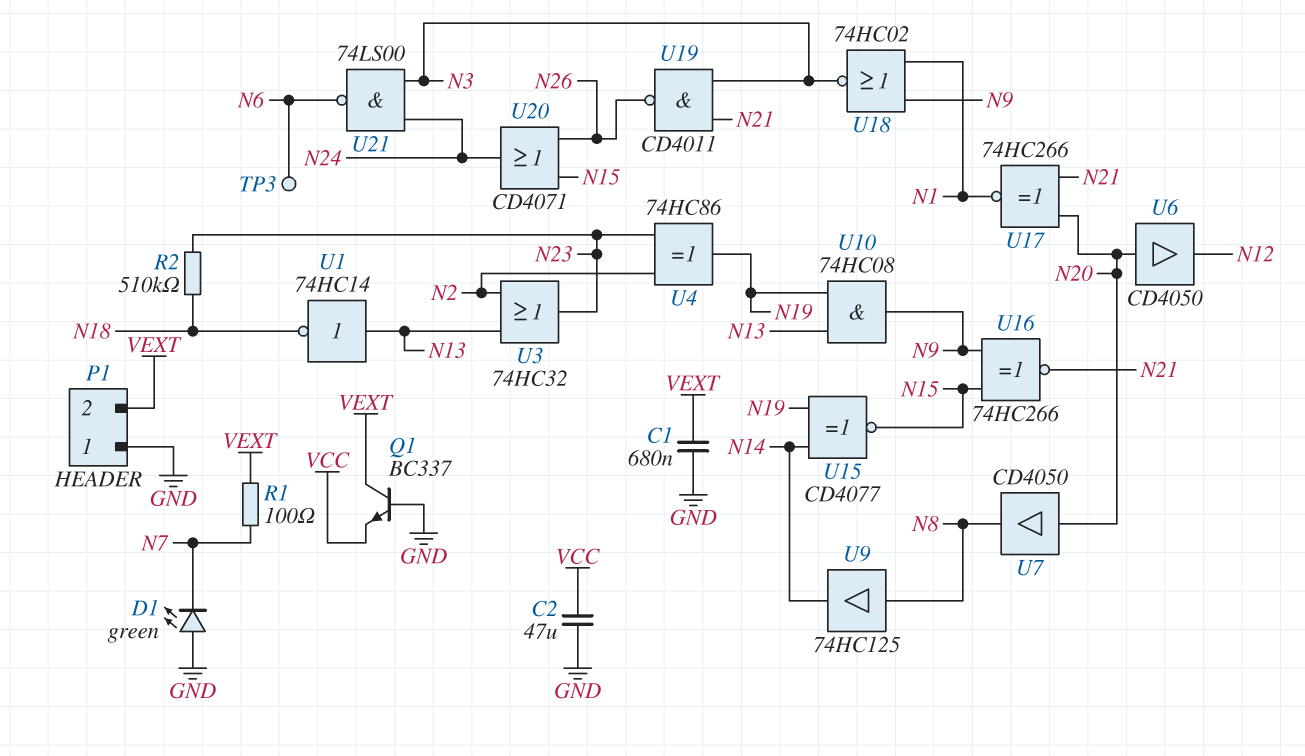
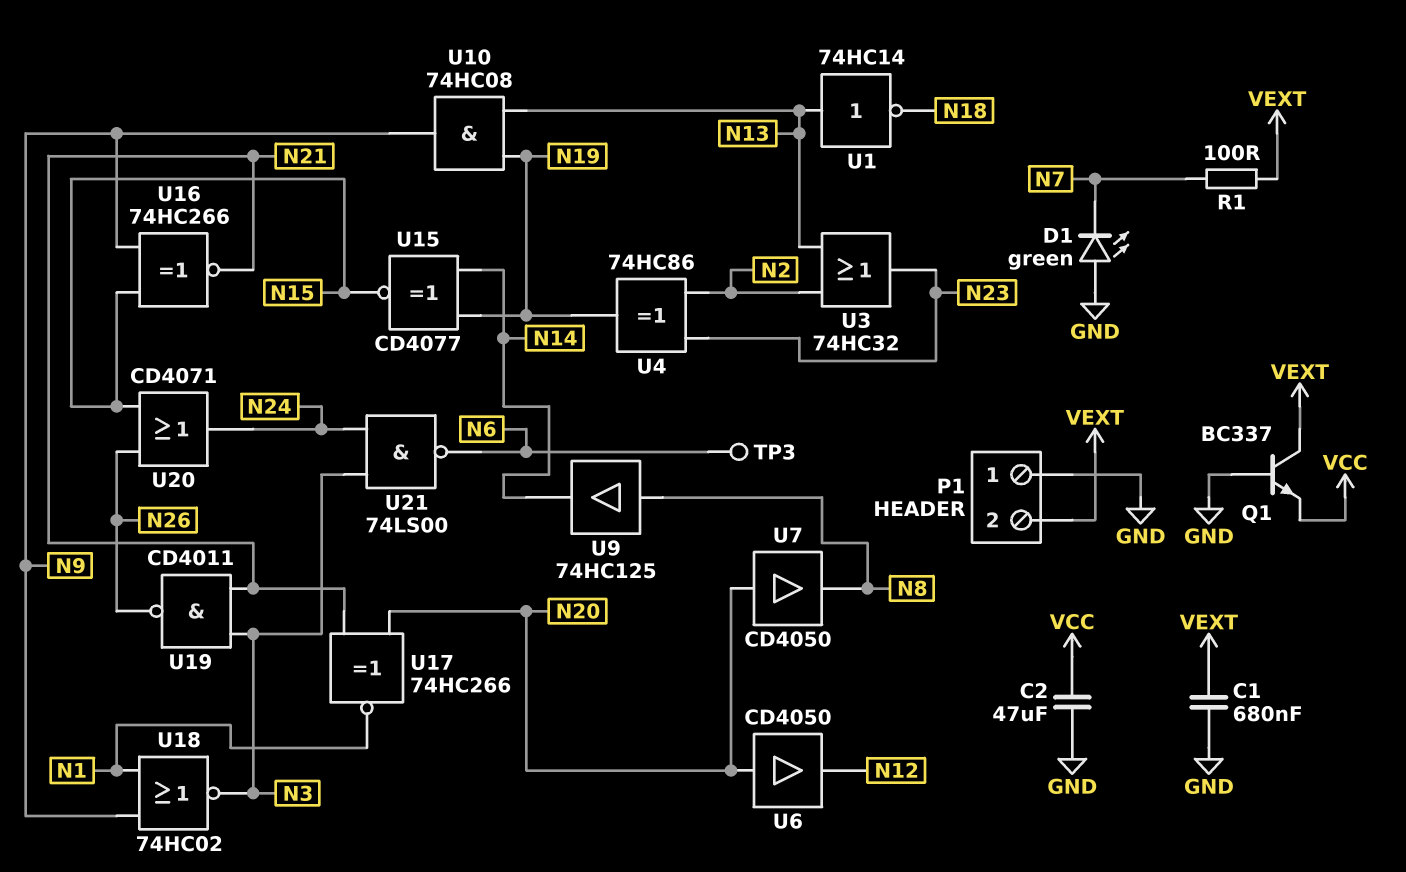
R2: 510k (N18, N23) -> none

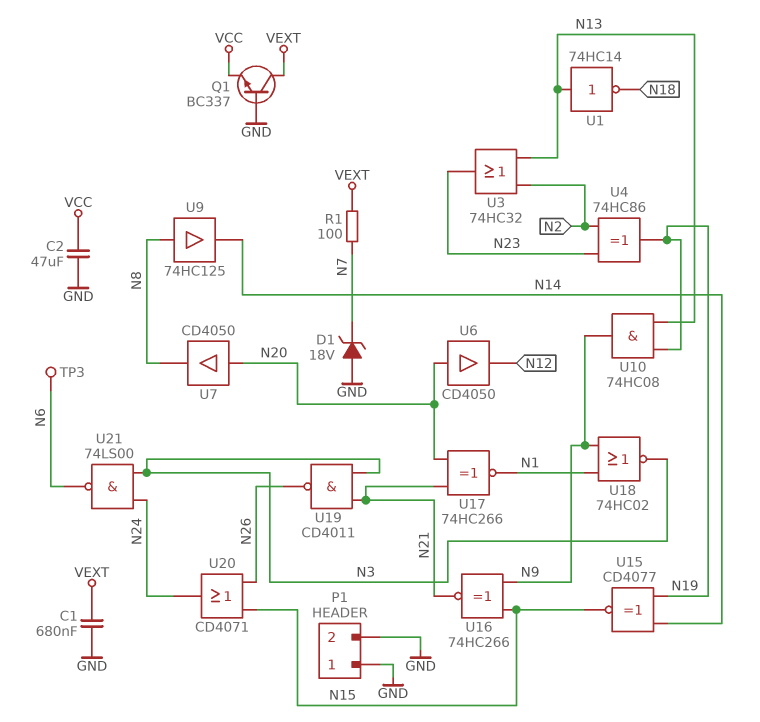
D1: LED green (A GND, K N7) -> zener 18V (A GND, K N7)
P1 pin 2: VEXT -> GND

